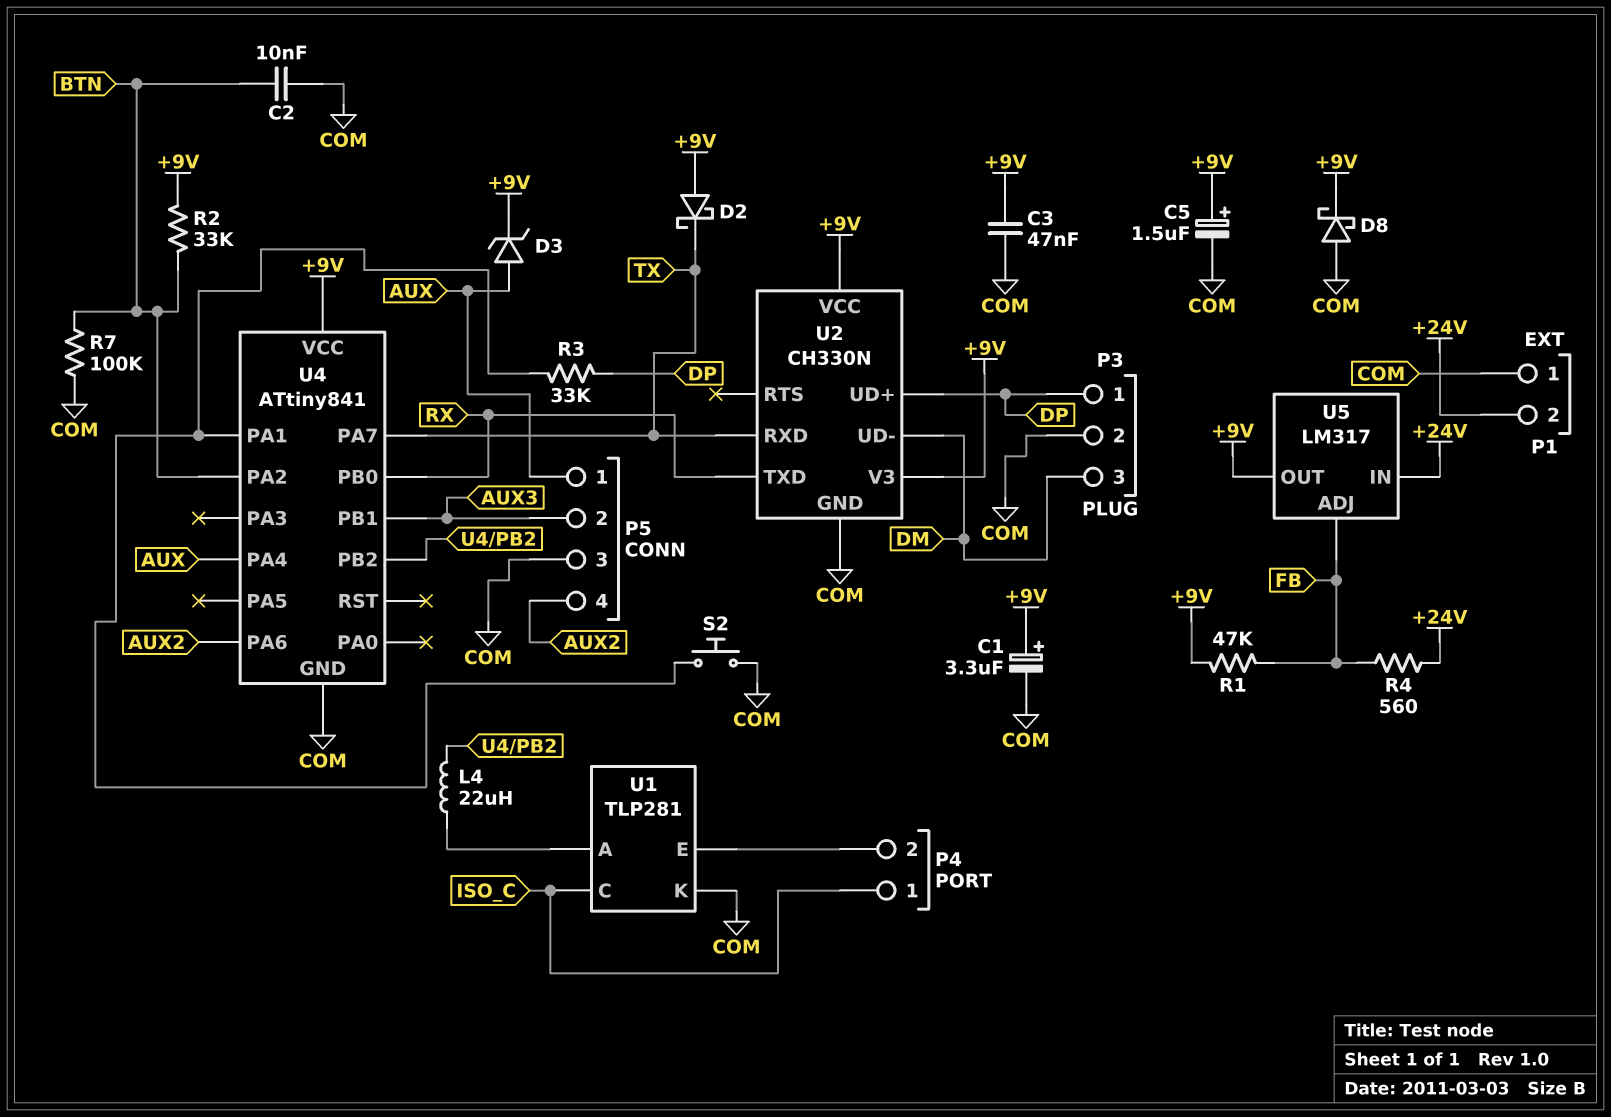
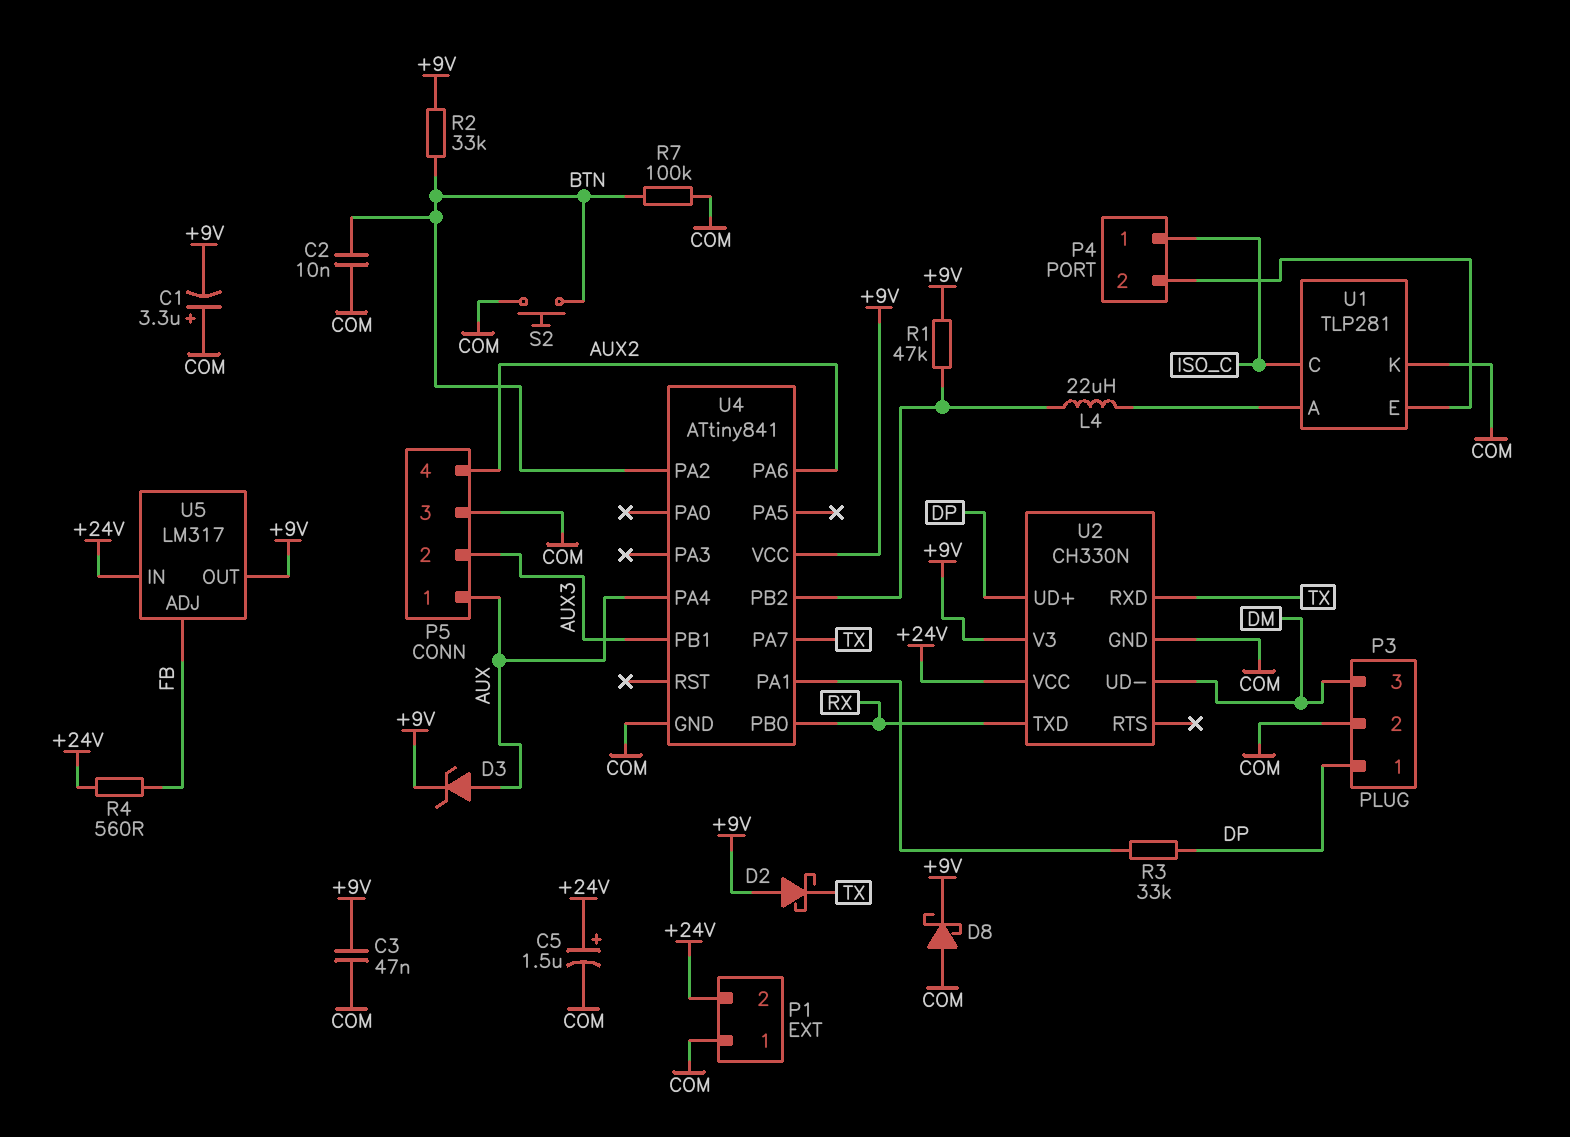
C1: 3.3uF (plus +9V, minus COM) -> 3.3uF (plus COM, minus +9V)
C5: 1.5uF (plus +9V, minus COM) -> 1.5uF (plus +24V, minus COM)
R1: 47k (+9V, FB) -> 47k (+9V, U4/PB2)
S2: button (COM, U4/PA1) -> button (BTN, COM)
U2 pin VCC: +9V -> +24V

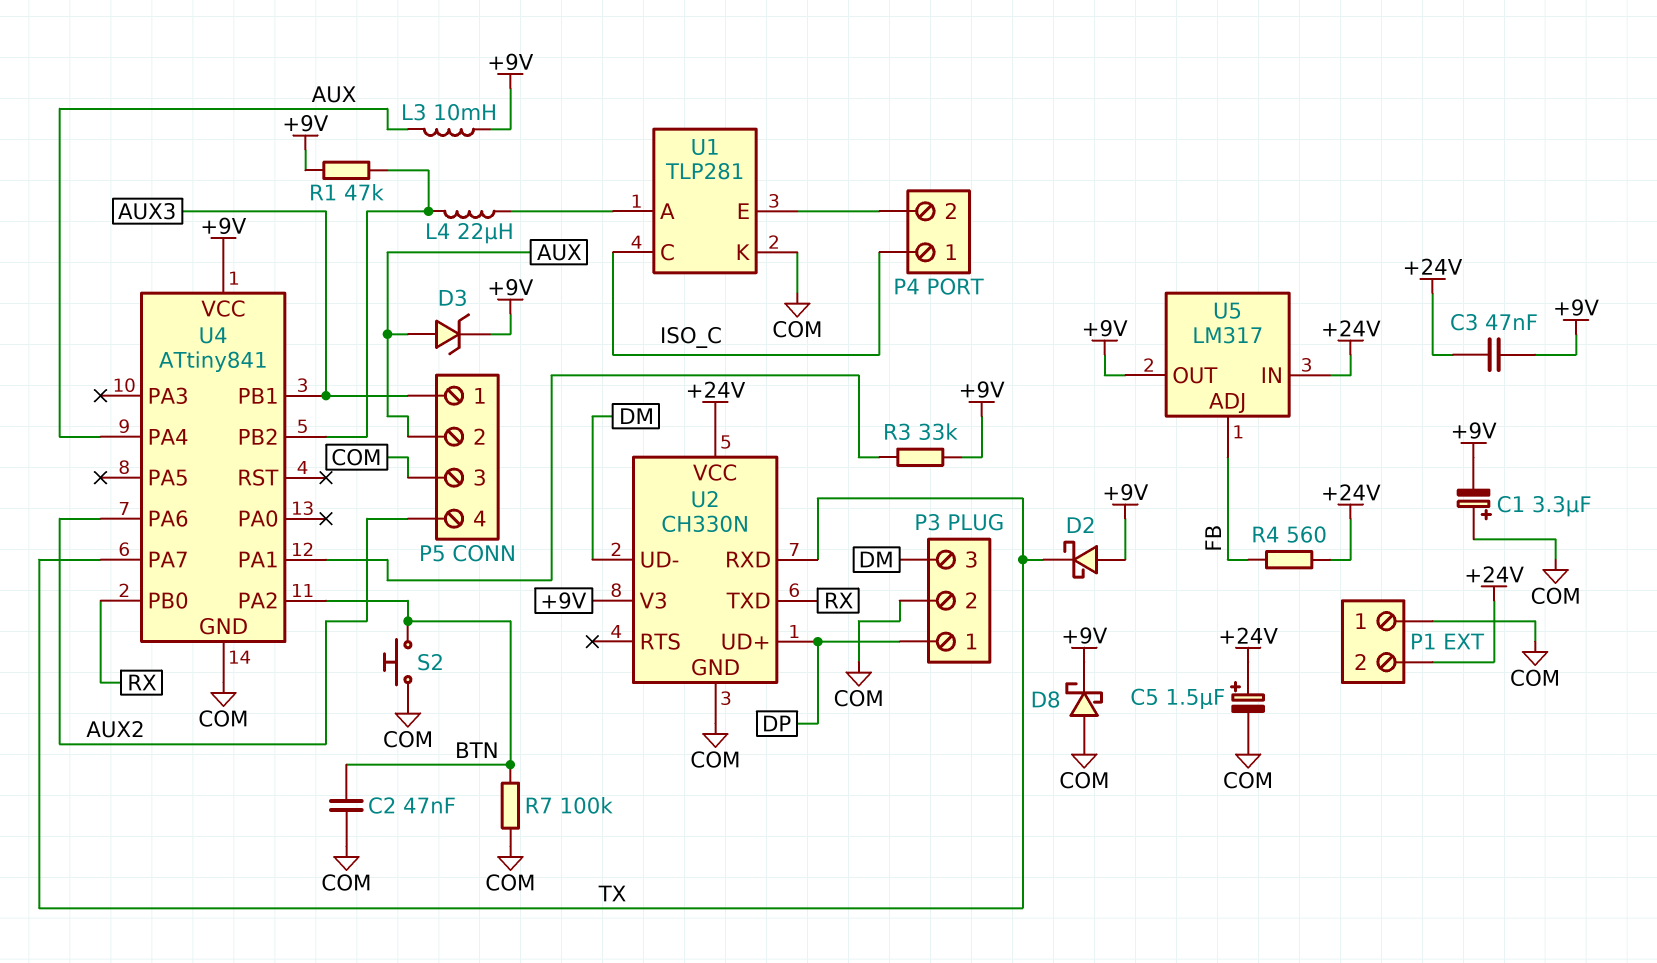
C2: 10nF (BTN, COM) -> 47nF (BTN, COM)
C3: 47nF (+9V, COM) -> 47nF (+9V, +24V)
L3: none -> 10mH (+9V, AUX)
P5 pin 1: AUX -> AUX3
P5 pin 2: AUX3 -> AUX
R2: 33k (+9V, BTN) -> none
R3: 33k (DP, U4/PA1) -> 33k (+9V, U4/PA1)

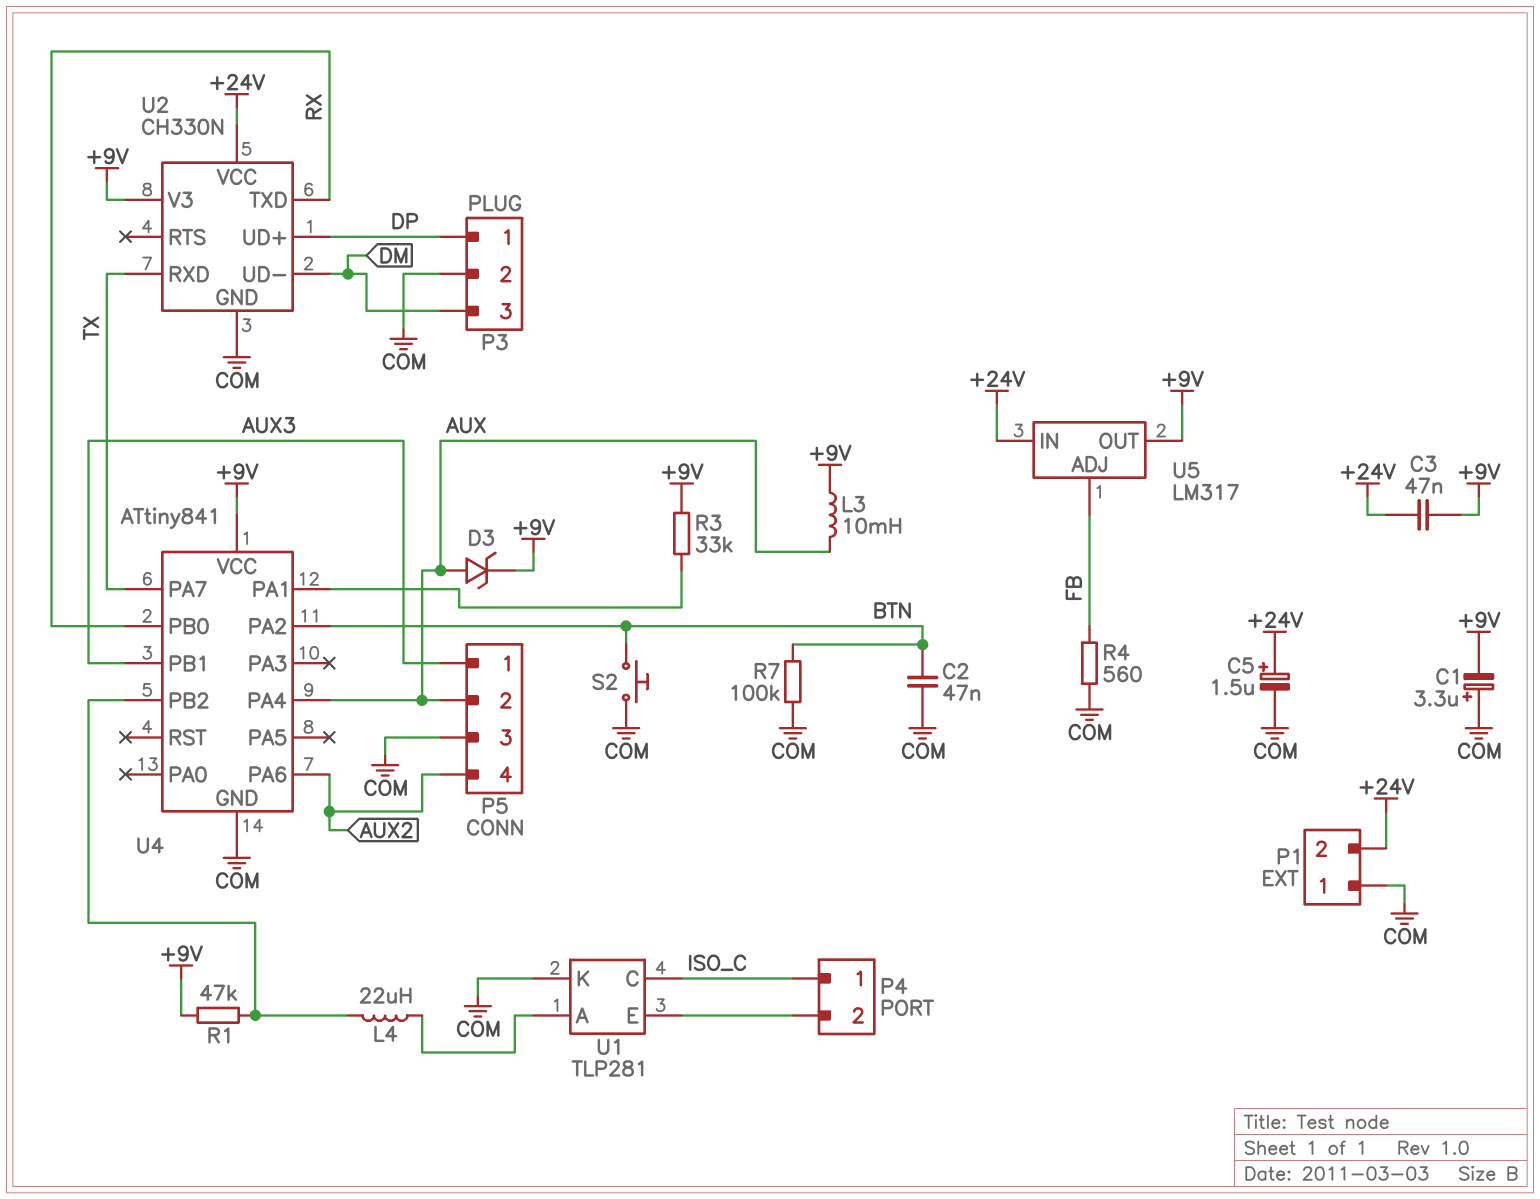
D2: schottky (A +9V, K TX) -> none
D8: schottky (A COM, K +9V) -> none
R4: 560 (+24V, FB) -> 560 (COM, FB)

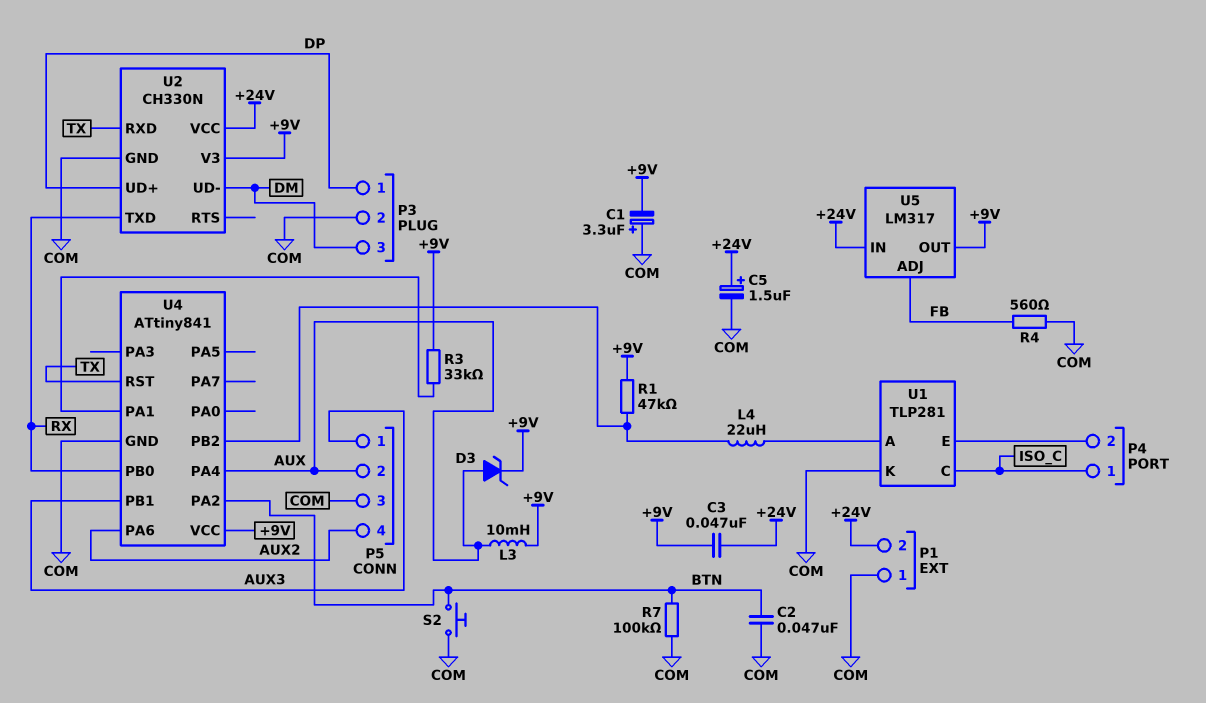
U4 pin PA7: TX -> none
U4 pin RST: none -> TX

